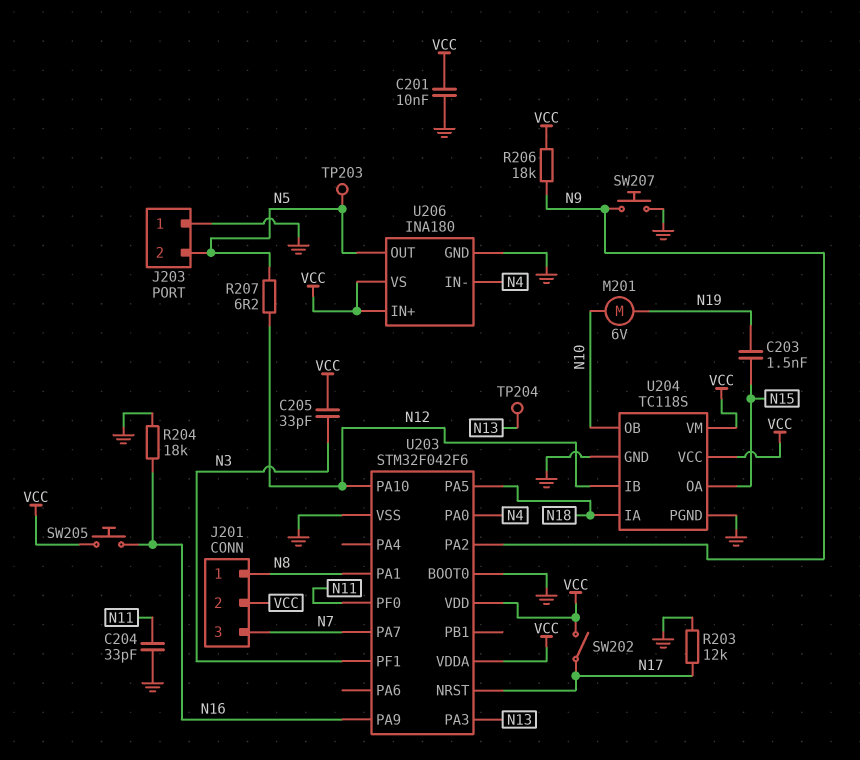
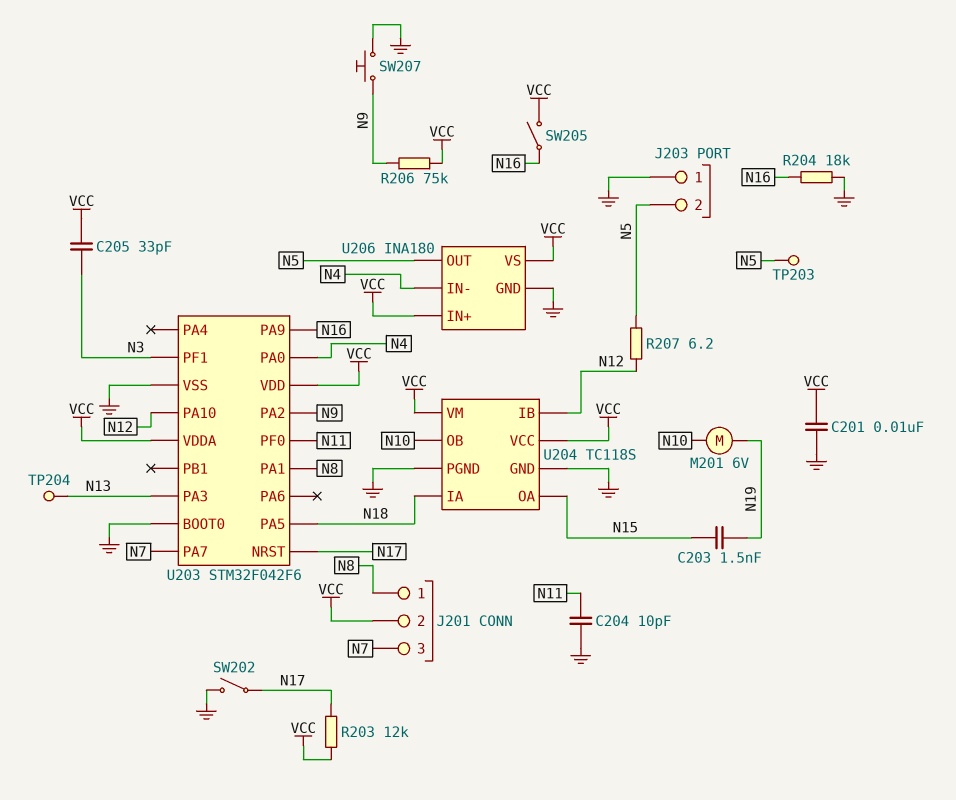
C204: 33pF (GND, N11) -> 10pF (GND, N11)
R203: 12k (GND, N17) -> 12k (N17, VCC)
R206: 18k (N9, VCC) -> 75k (N9, VCC)
SW202: switch (N17, VCC) -> switch (GND, N17)
SW205: button (N16, VCC) -> switch (N16, VCC)

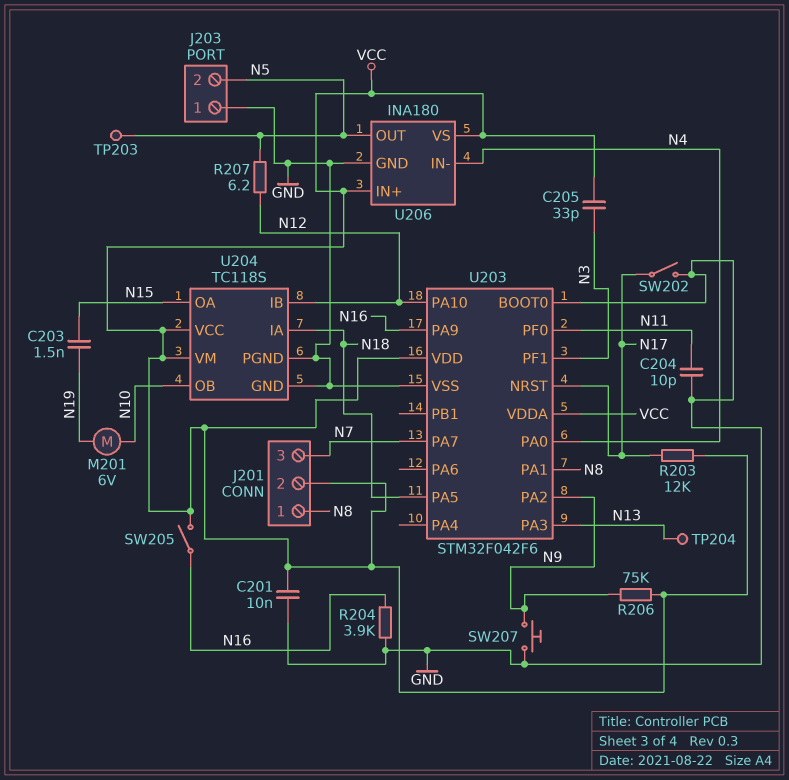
R204: 18k (GND, N16) -> 3.9k (GND, N16)

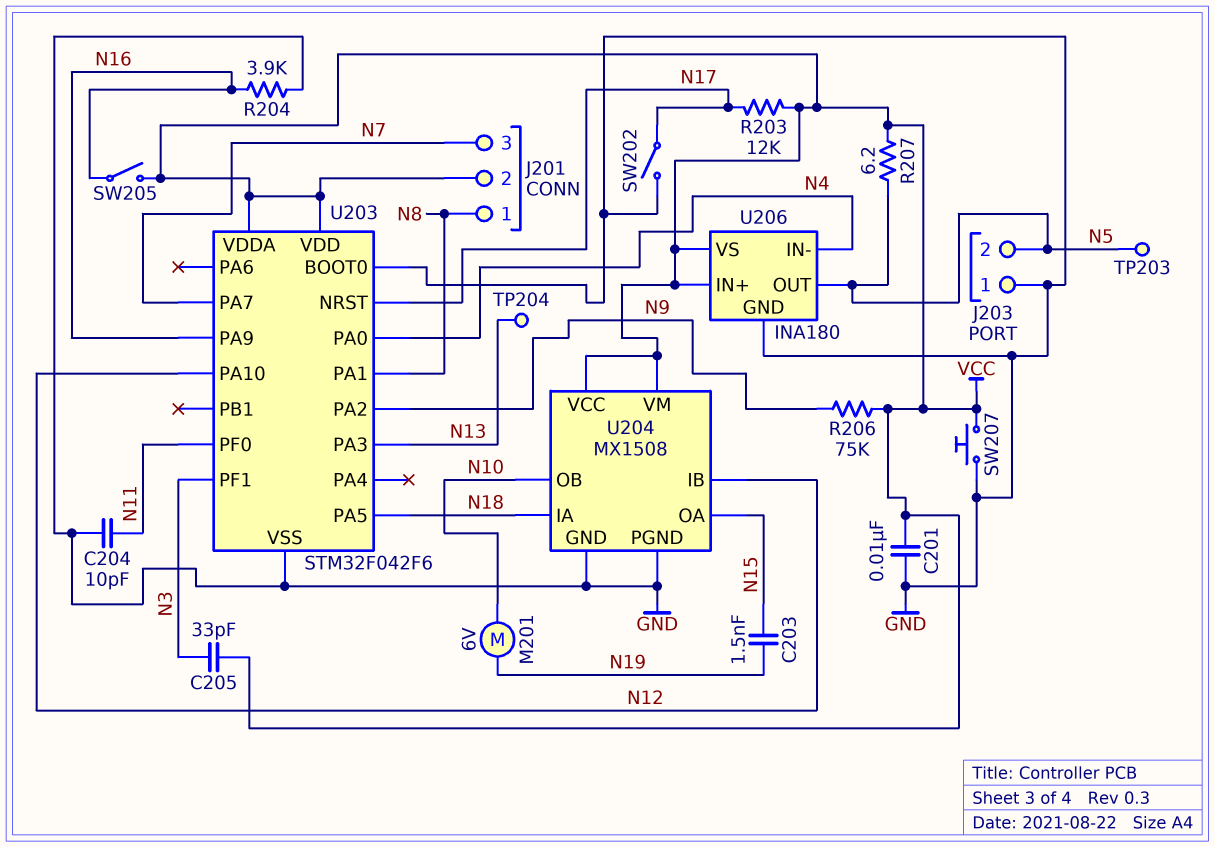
R207: 6.2 (N5, N12) -> 6.2 (N5, VCC)
SW207: button (GND, N9) -> button (GND, VCC)
U204: TC118S -> MX1508

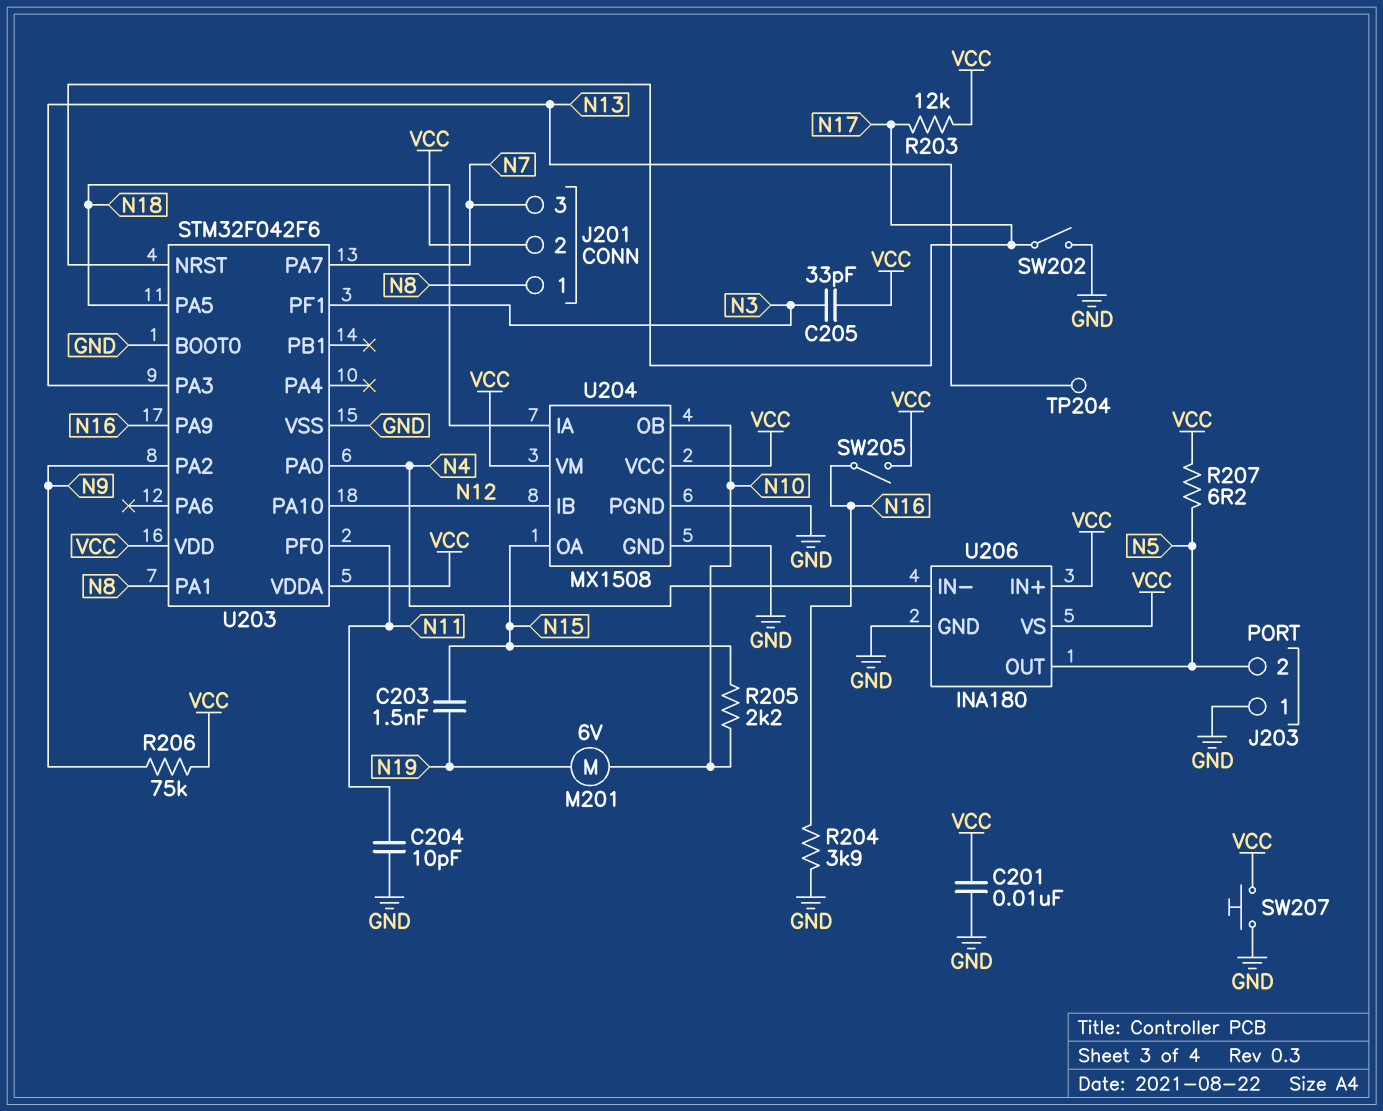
R205: none -> 2.2k (N10, N15)
TP203: test point (N5) -> none

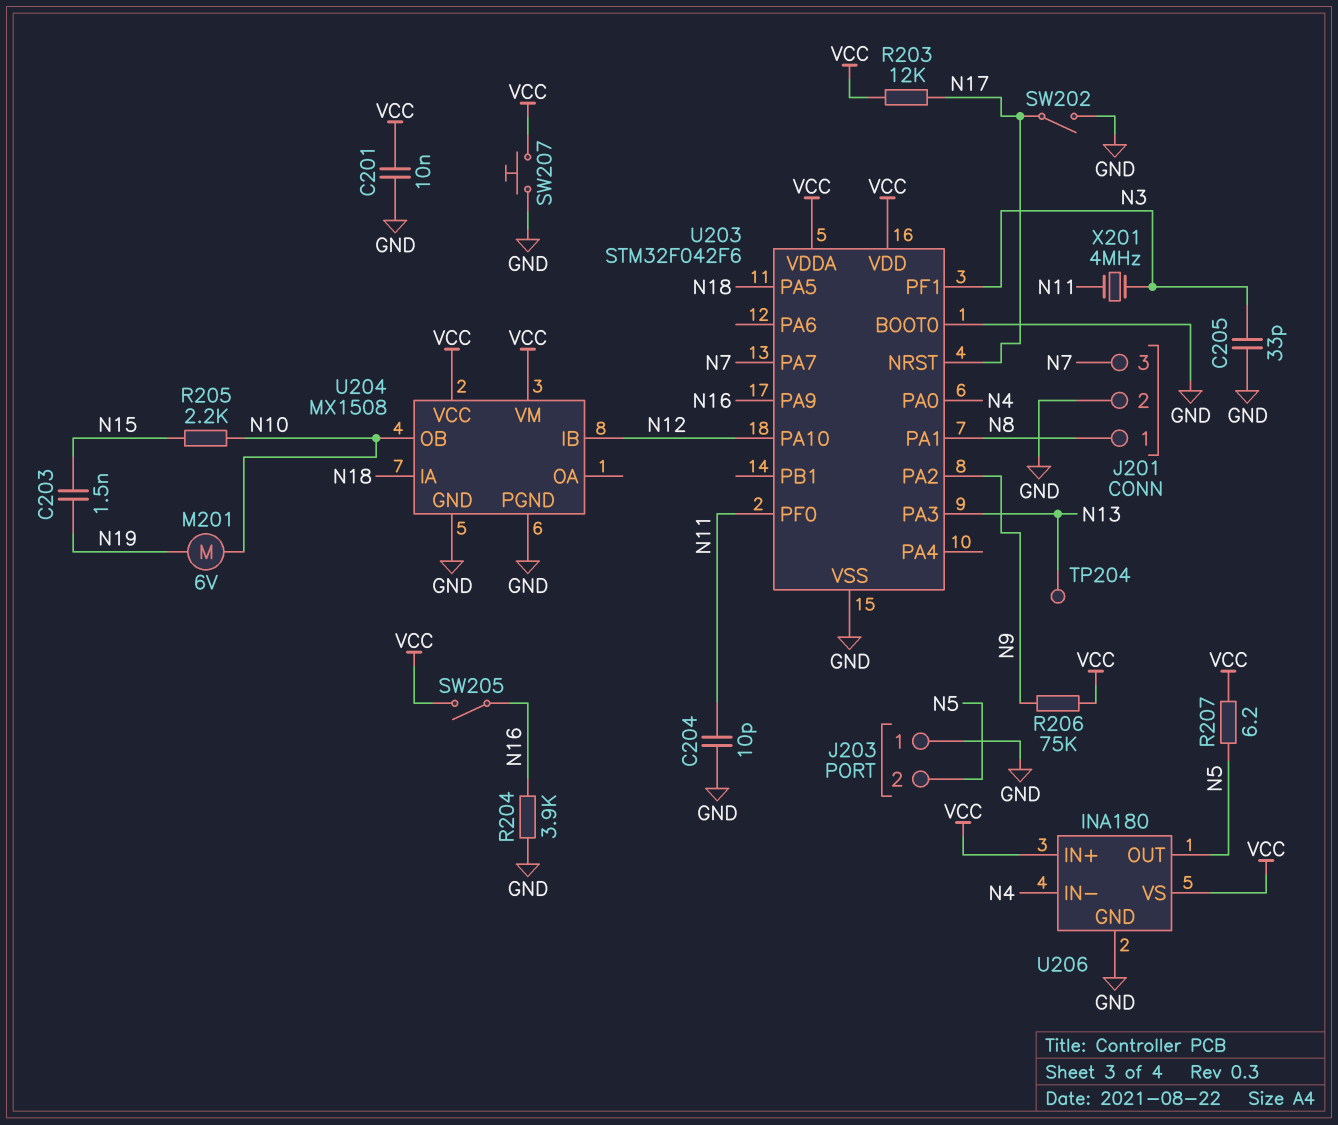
C205: 33pF (N3, VCC) -> 33pF (GND, N3)
J201 pin 2: VCC -> GND
U204 pin OA: N15 -> none
X201: none -> 4MHz (N3, N11)

